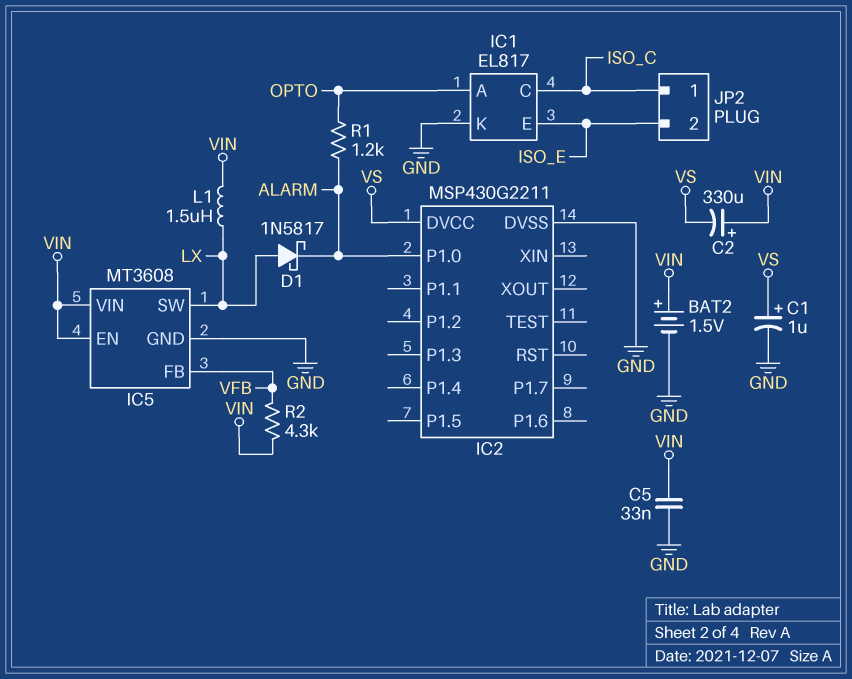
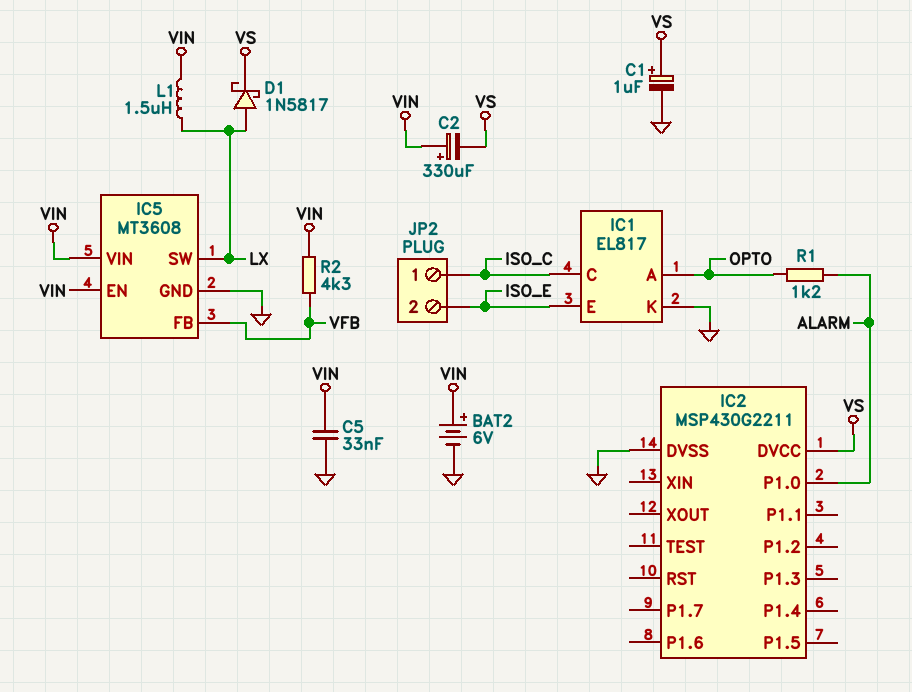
BAT2: 1.5V (plus VIN, minus GND) -> 6V (plus VIN, minus GND)
D1: schottky 1N5817 (A LX, K ALARM) -> schottky 1N5817 (A LX, K VS)

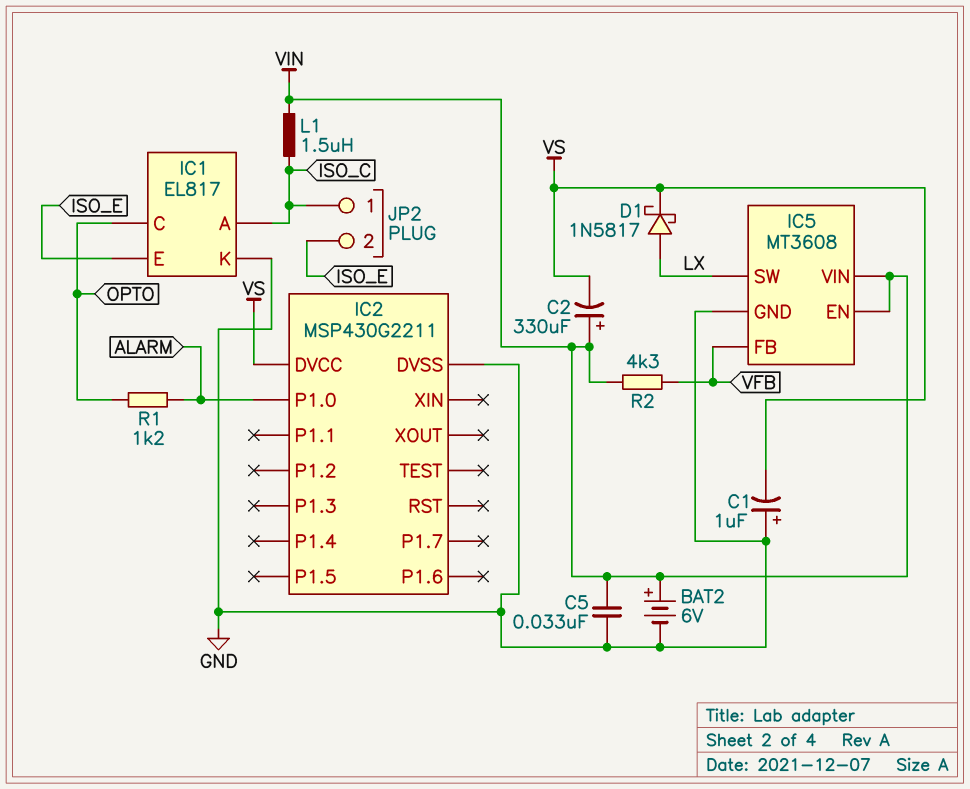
C1: 1uF (plus VS, minus GND) -> 1uF (plus GND, minus VS)
IC1 pin A: OPTO -> ISO_C
IC1 pin C: ISO_C -> OPTO
L1: 1.5uH (LX, VIN) -> 1.5uH (ISO_C, VIN)

